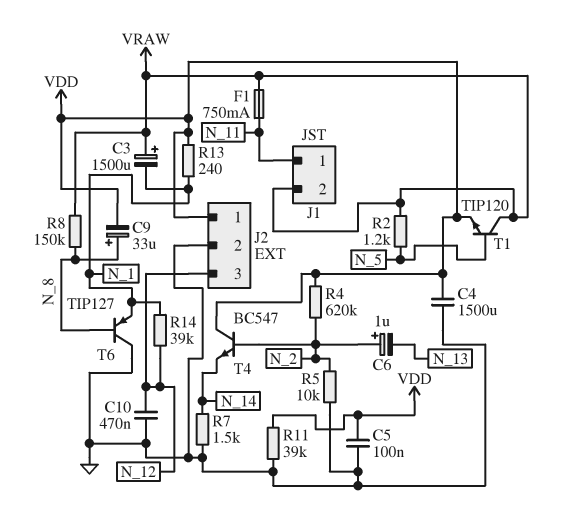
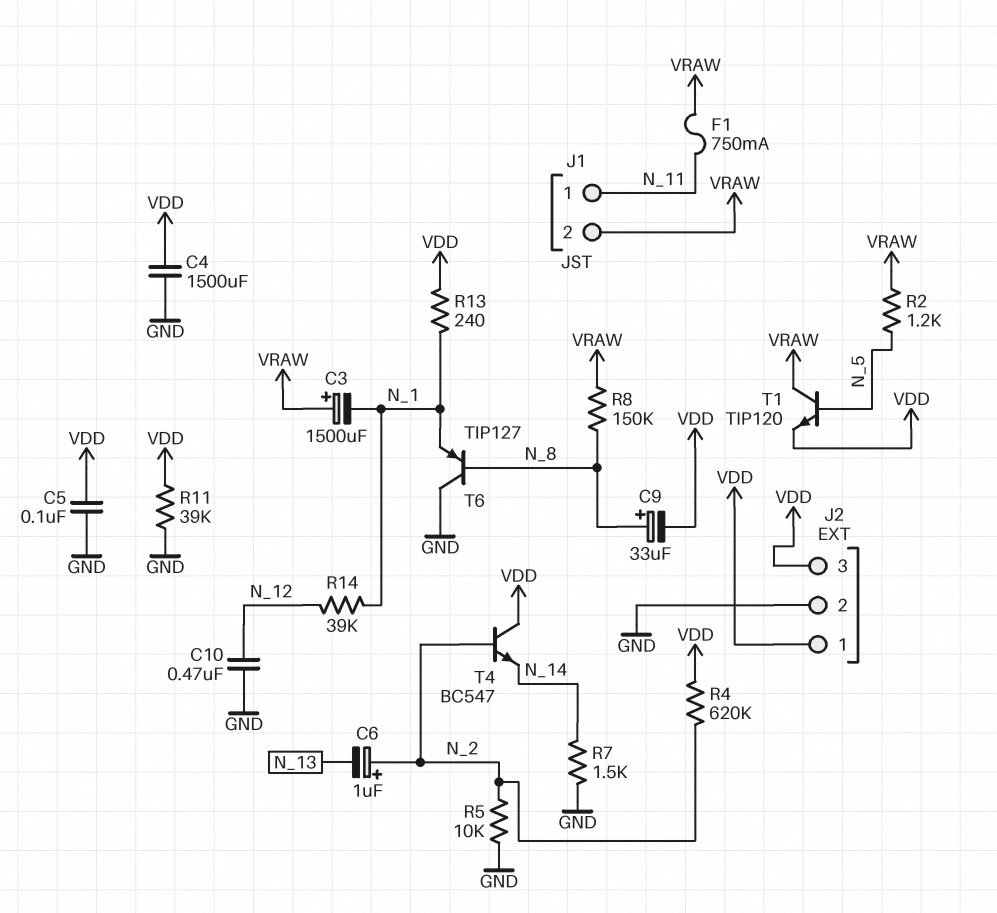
J2 pin 3: N_12 -> VDD

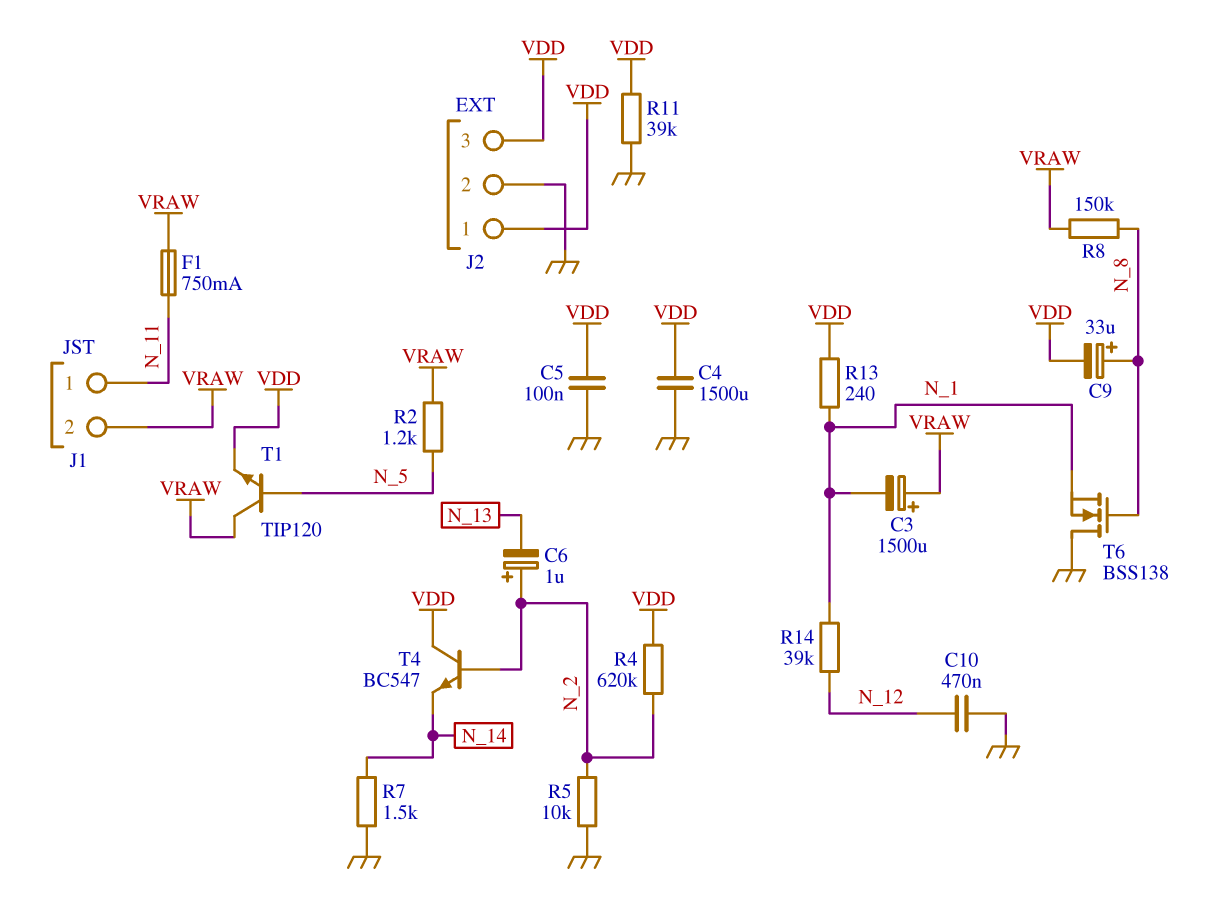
T6: PNP TIP127 (B N_8, C GND, E N_1) -> NMOS BSS138 (G N_8, D GND, S N_1)

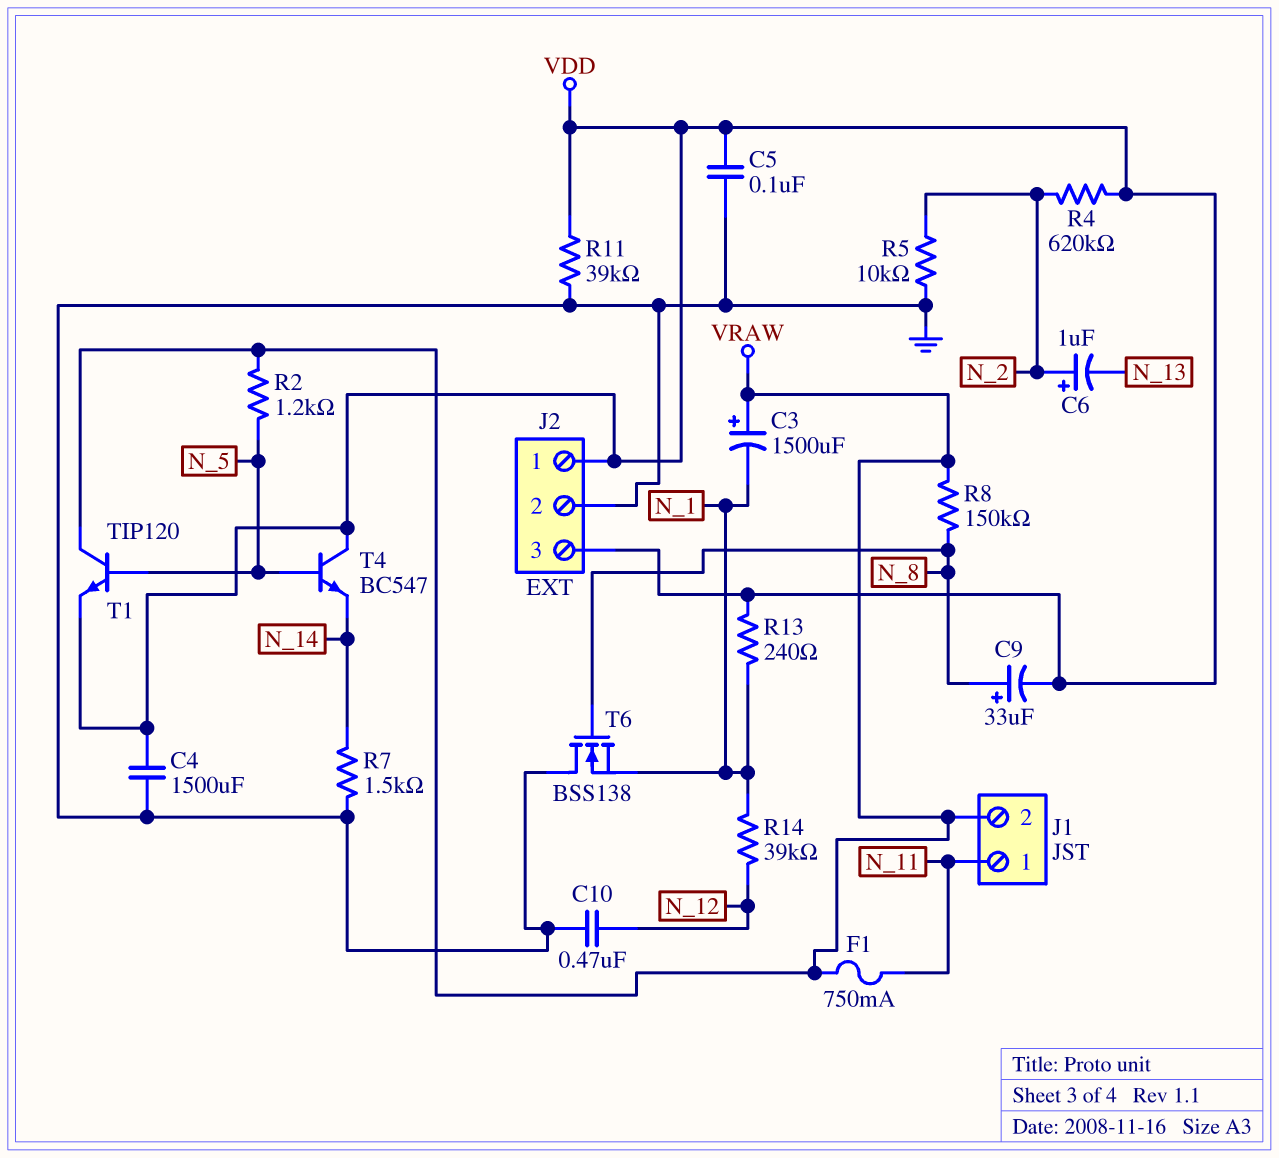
T4: NPN BC547 (B N_2, C VDD, E N_14) -> NPN BC547 (B N_5, C VDD, E N_14)

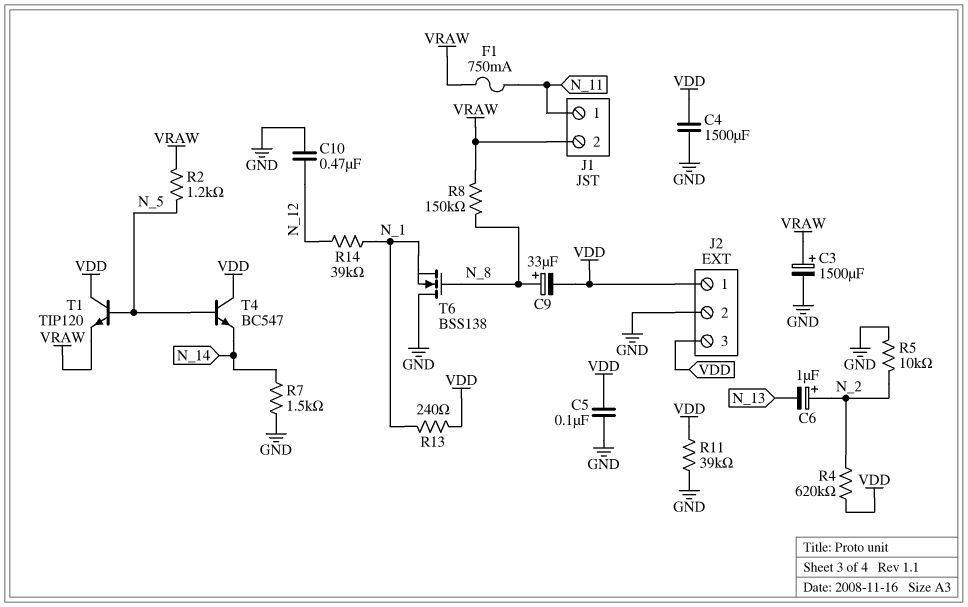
C3: 1500uF (plus VRAW, minus N_1) -> 1500uF (plus VRAW, minus GND)
T1: NPN TIP120 (B N_5, C VRAW, E VDD) -> NPN TIP120 (B N_5, C VDD, E VRAW)

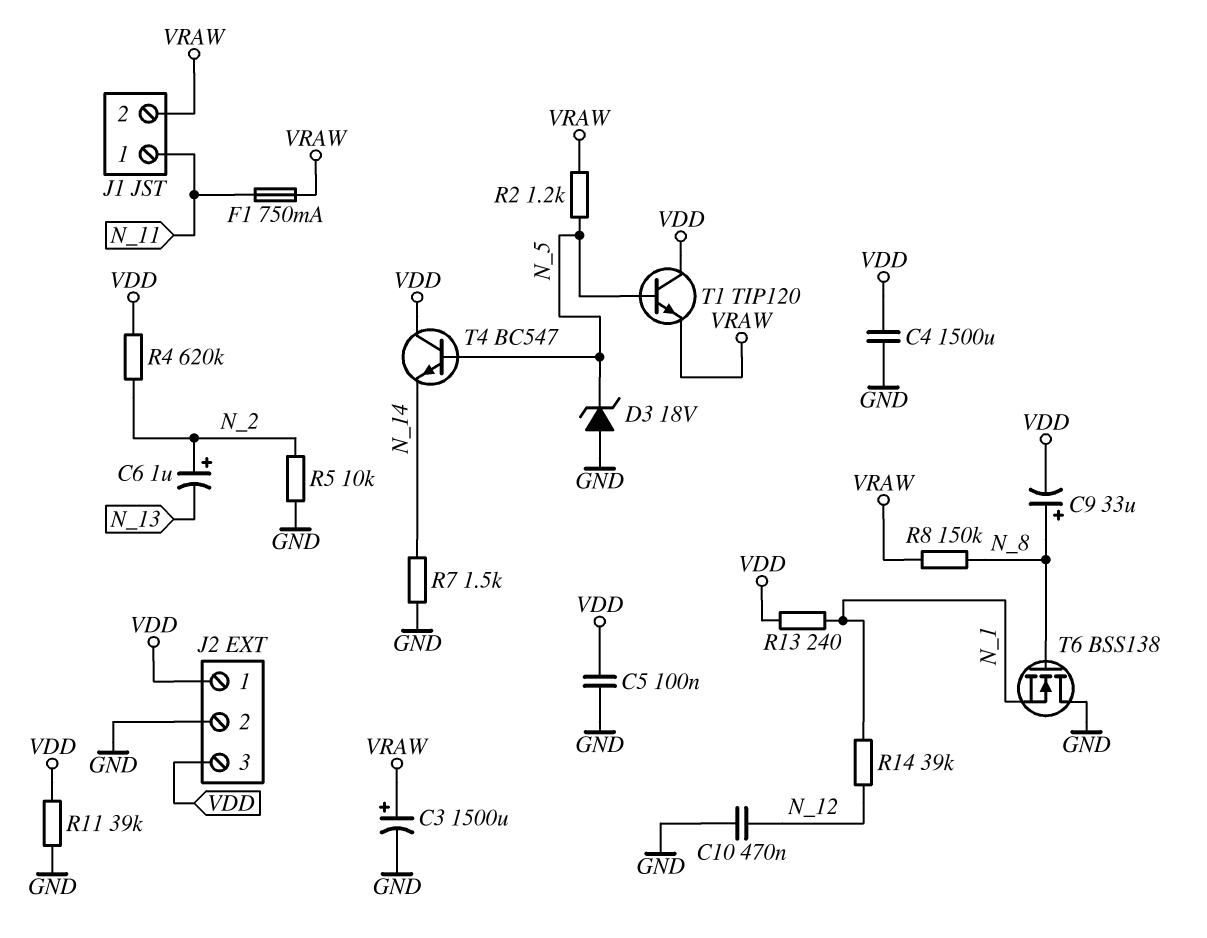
D3: none -> zener 18V (A GND, K N_5)

